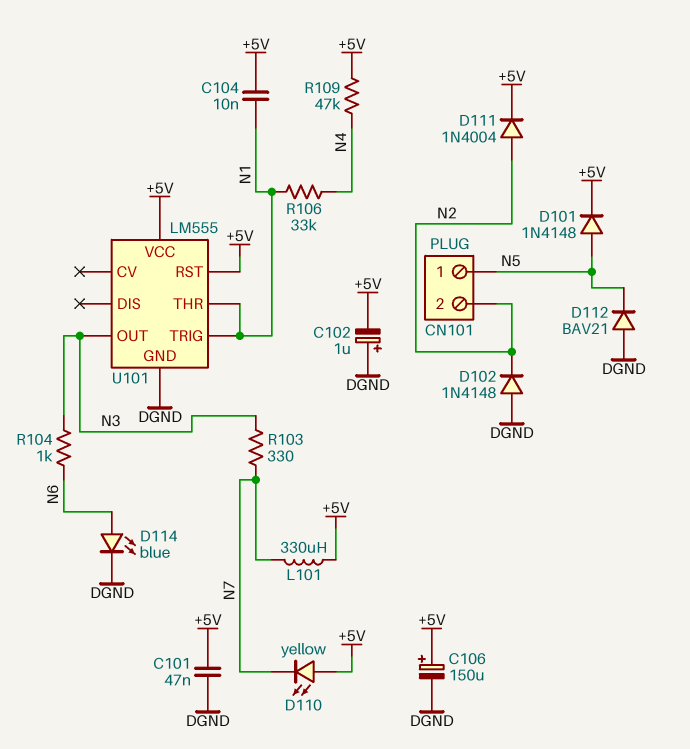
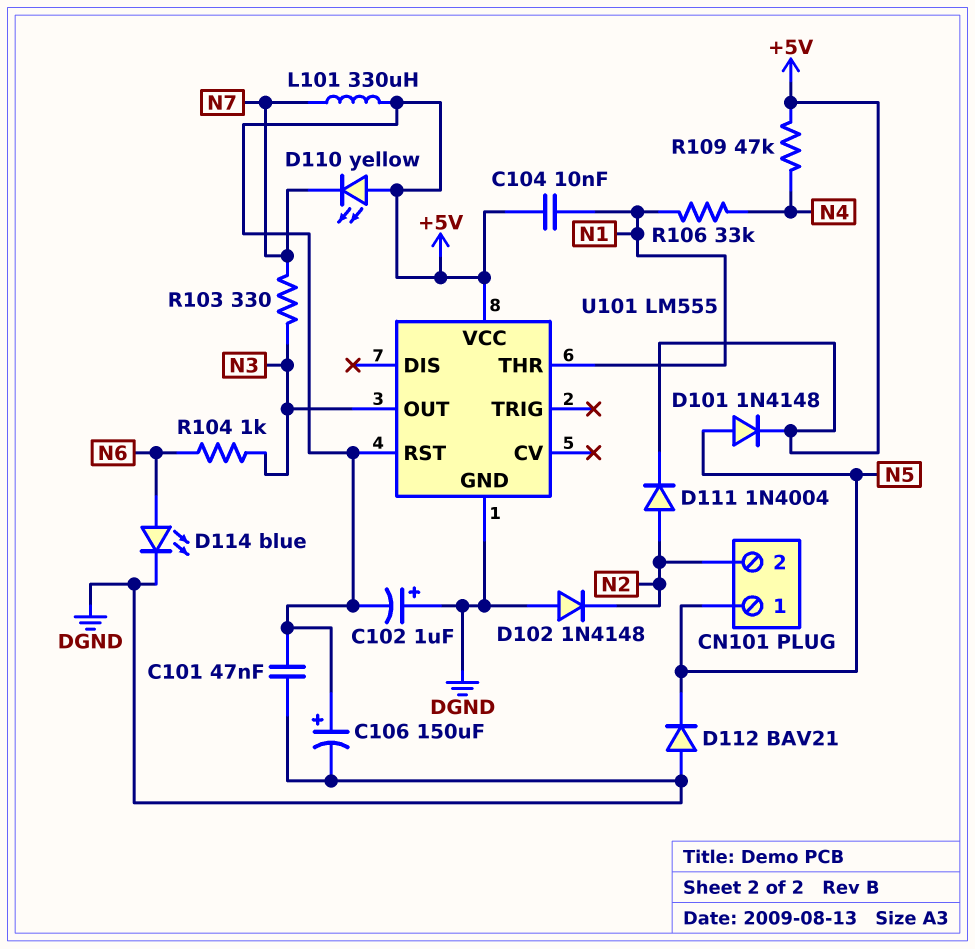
U101 pin TRIG: N1 -> none

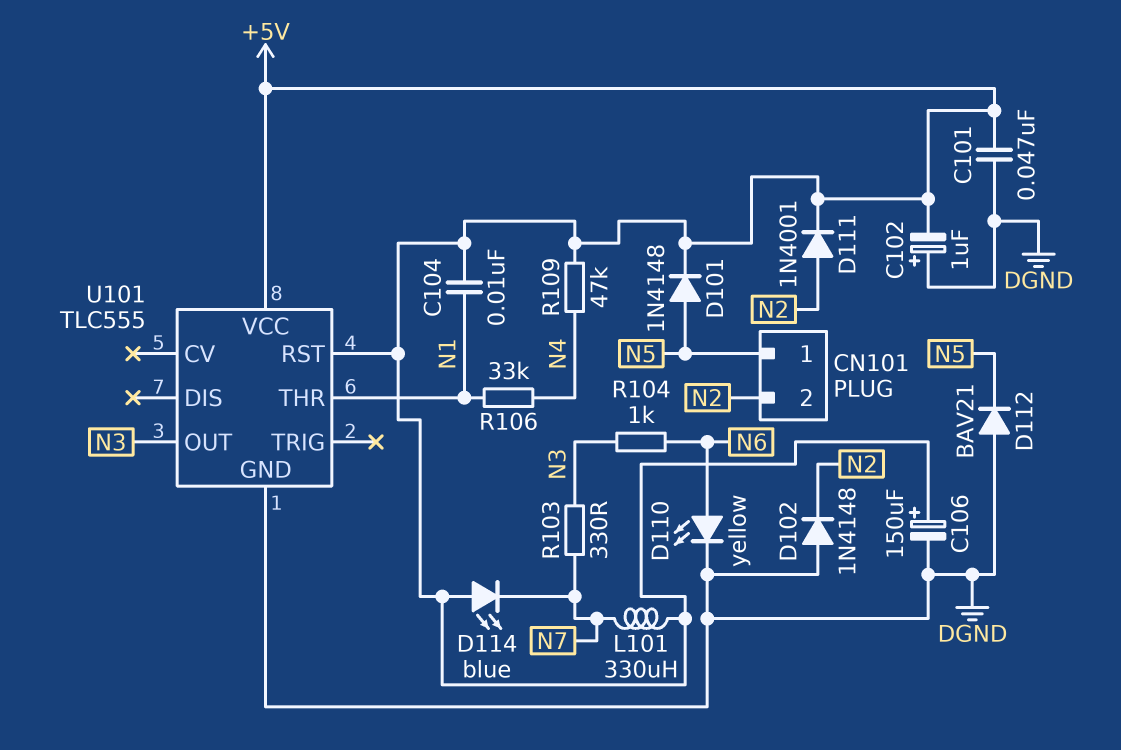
D110: LED yellow (A +5V, K N7) -> LED yellow (A N6, K DGND)
D111: diode 1N4004 (A N2, K +5V) -> diode 1N4001 (A N2, K +5V)
D114: LED blue (A N6, K DGND) -> LED blue (A +5V, K N7)
U101: LM555 -> TLC555

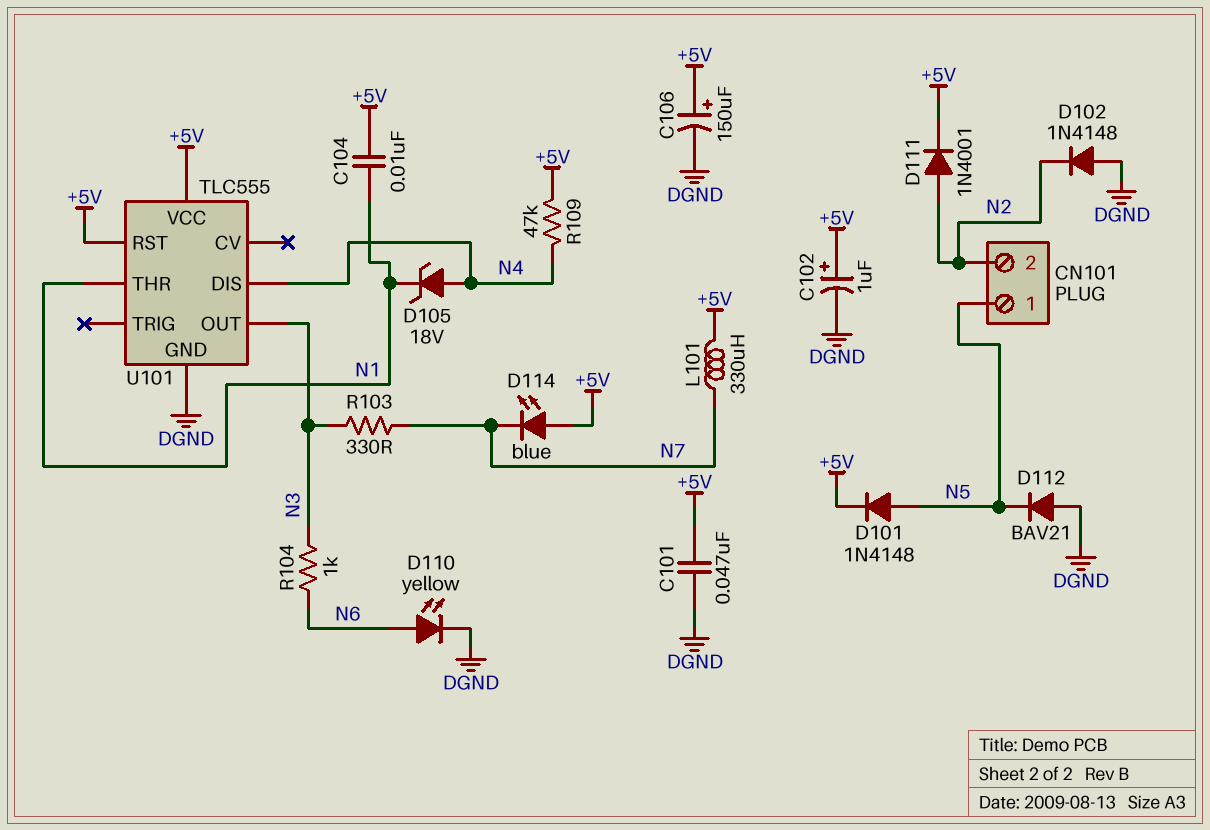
C102: 1uF (plus DGND, minus +5V) -> 1uF (plus +5V, minus DGND)
D105: none -> zener 18V (A N4, K N1)
R106: 33k (N1, N4) -> none
U101 pin DIS: none -> N4

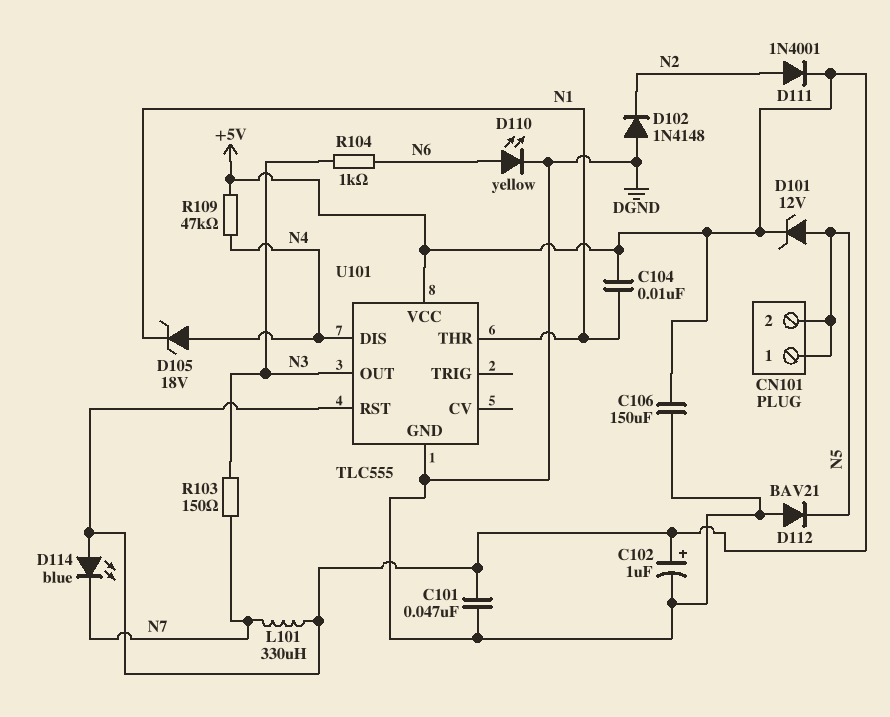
C106: 150uF (plus +5V, minus DGND) -> 150uF (+5V, DGND)
CN101 pin 2: N2 -> N5
D101: diode 1N4148 (A N5, K +5V) -> zener 12V (A N5, K +5V)
R103: 330 (N3, N7) -> 150 (N3, N7)

